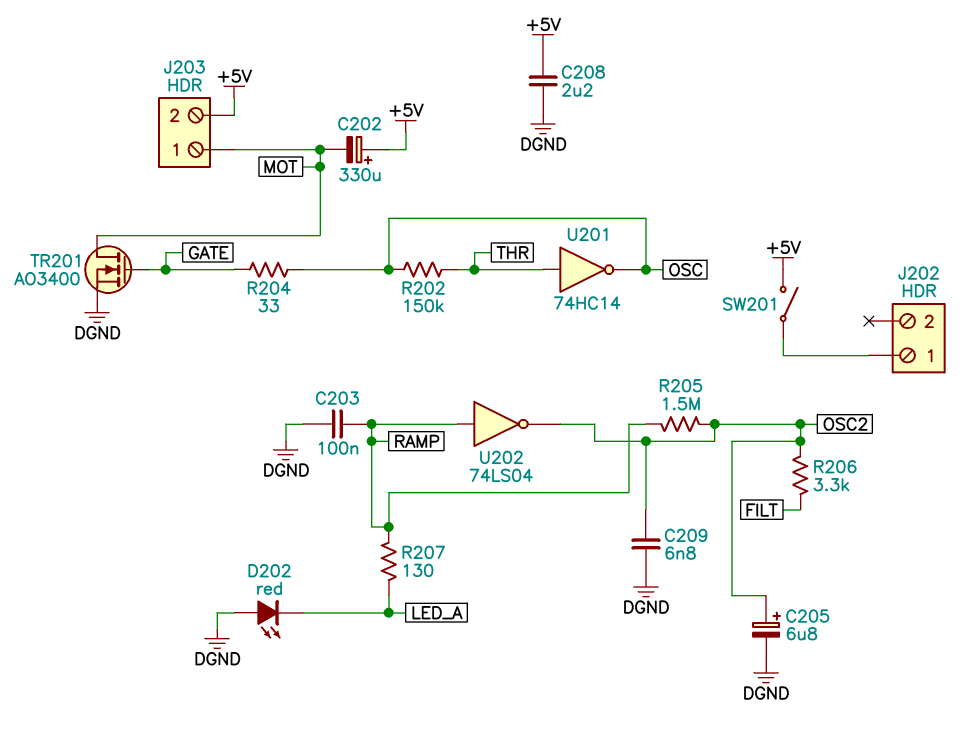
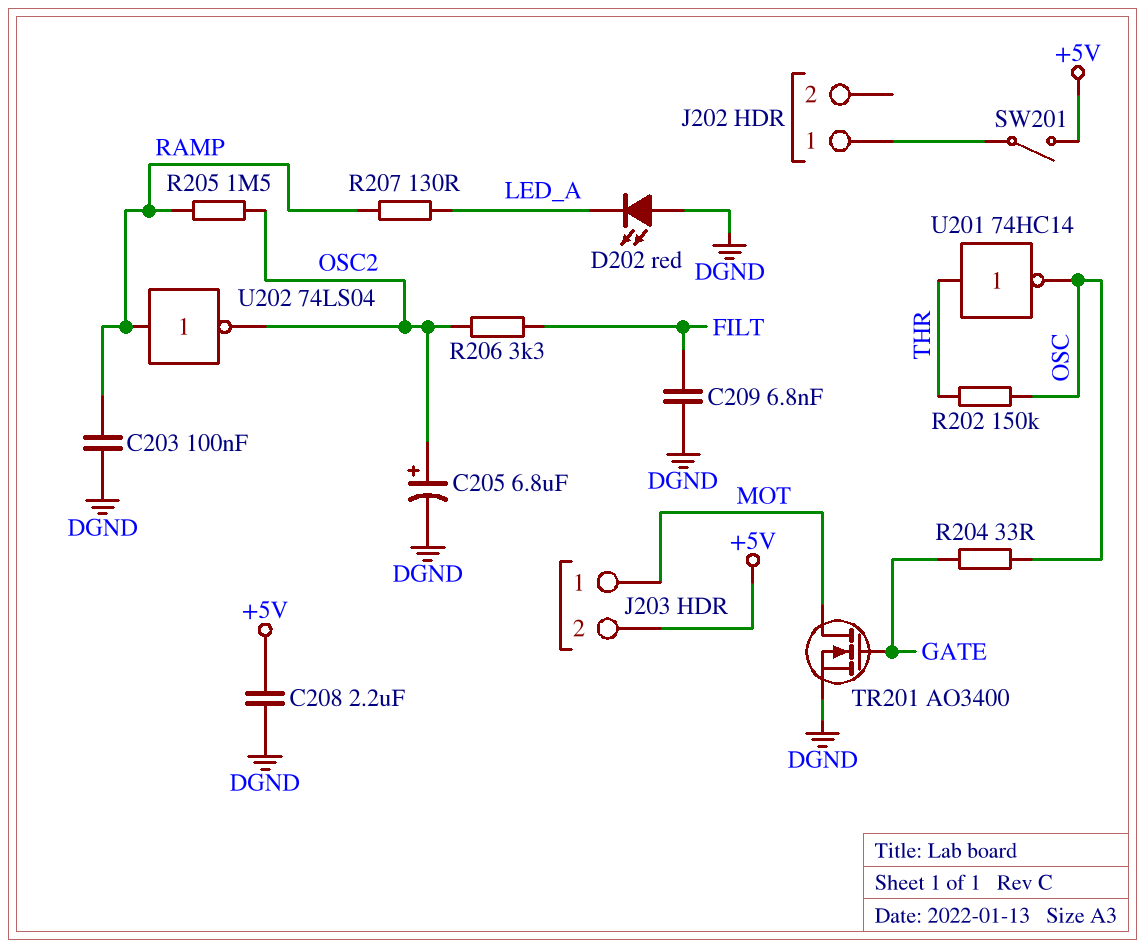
C202: 330uF (plus +5V, minus MOT) -> none
C209: 6.8nF (DGND, OSC2) -> 6.8nF (DGND, FILT)

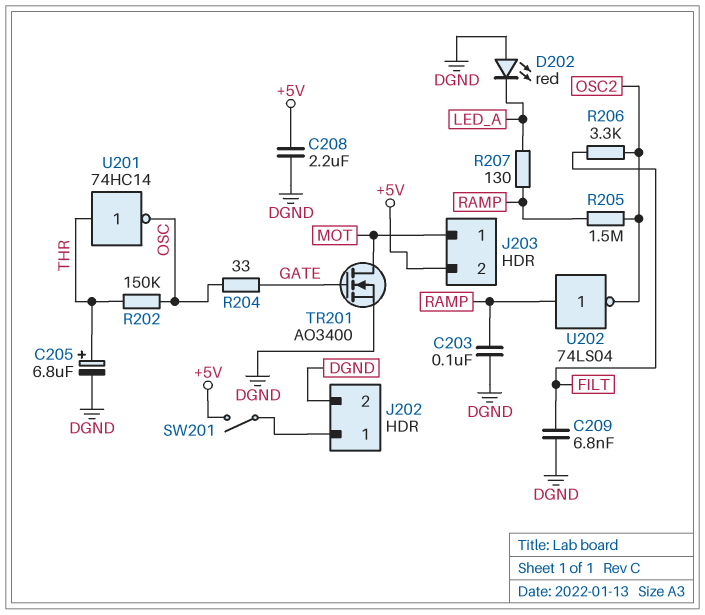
C205: 6.8uF (plus OSC2, minus DGND) -> 6.8uF (plus THR, minus DGND)
J202 pin 2: none -> DGND

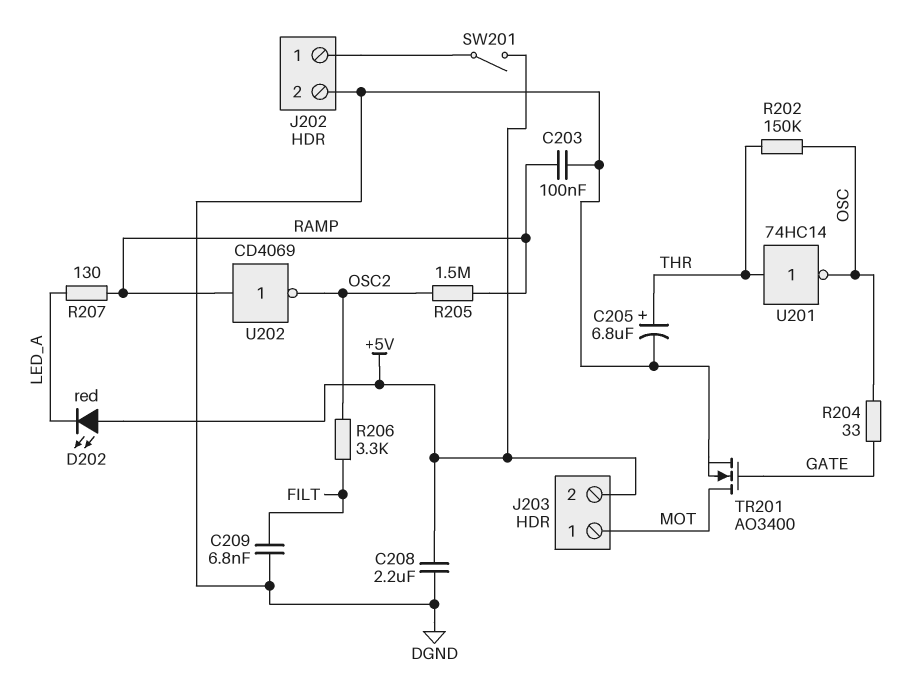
D202: LED red (A DGND, K LED_A) -> LED red (A +5V, K LED_A)
U202: NOT 74LS04 (in RAMP, out OSC2) -> NOT CD4069 (in RAMP, out OSC2)

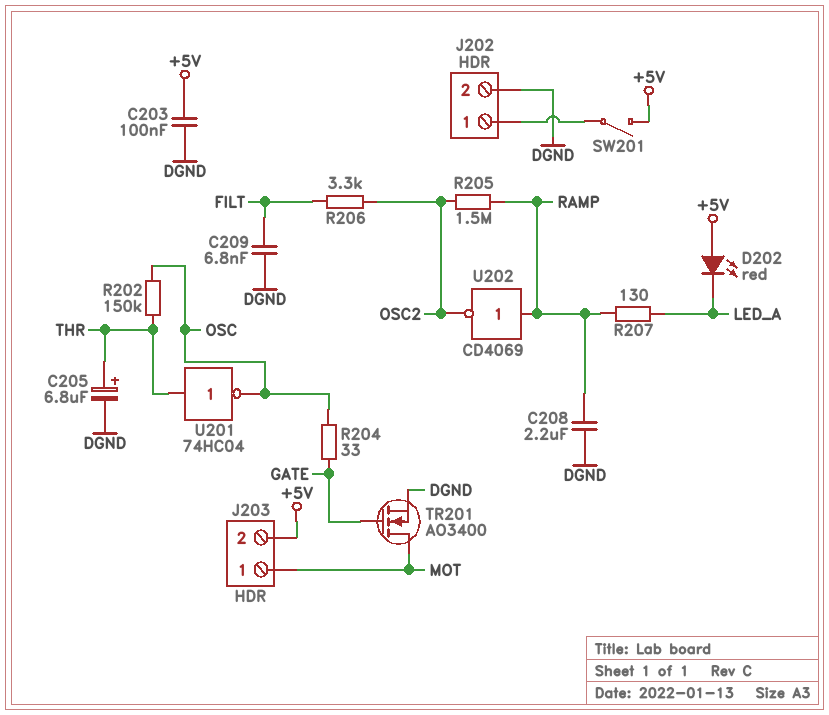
C203: 100nF (DGND, RAMP) -> 100nF (+5V, DGND)
C208: 2.2uF (+5V, DGND) -> 2.2uF (DGND, RAMP)
U201: NOT 74HC14 (in THR, out OSC) -> NOT 74HC04 (in THR, out OSC)

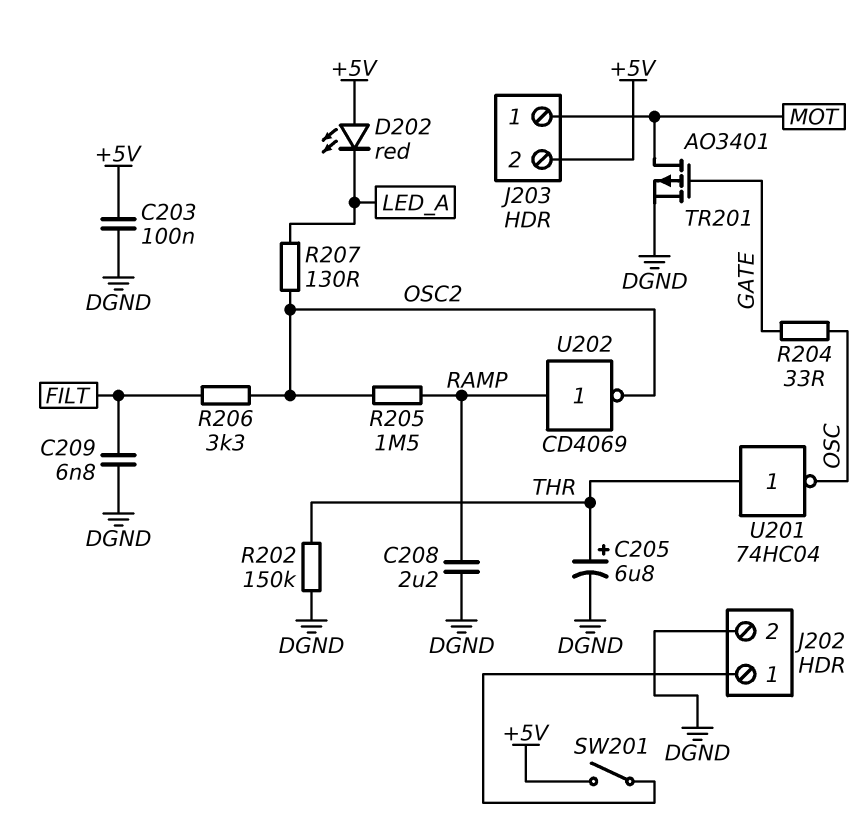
R202: 150k (OSC, THR) -> 150k (DGND, THR)
R207: 130 (LED_A, RAMP) -> 130 (LED_A, OSC2)
TR201: NMOS AO3400 (G GATE, D MOT, S DGND) -> PMOS AO3401 (G GATE, D MOT, S DGND)

